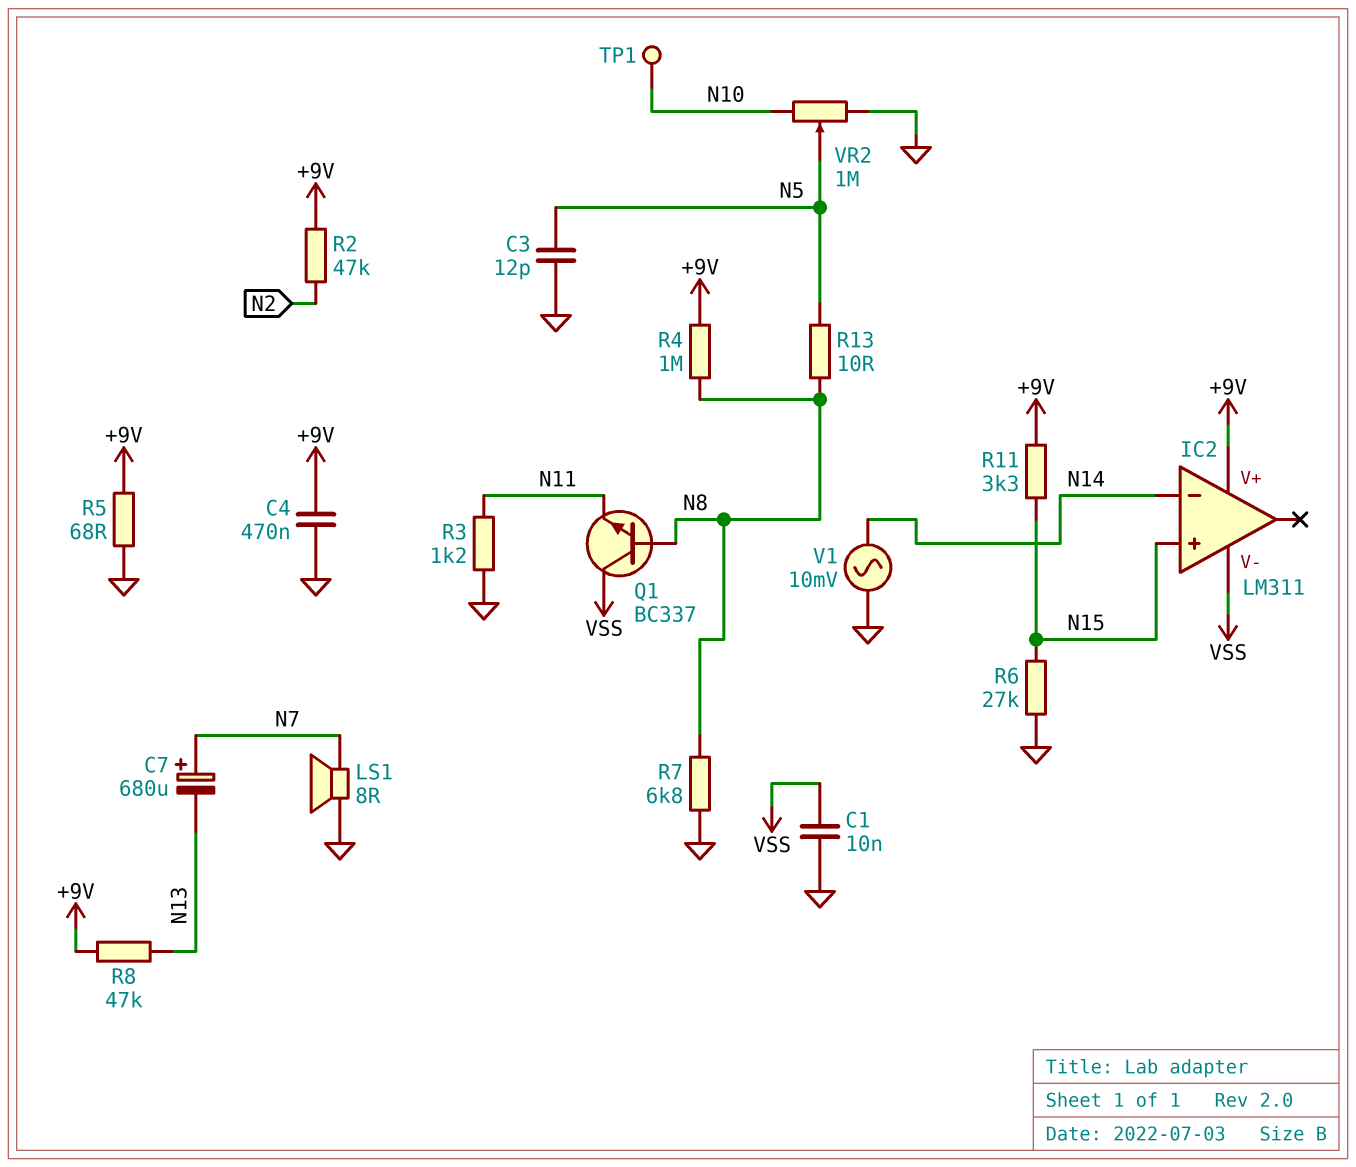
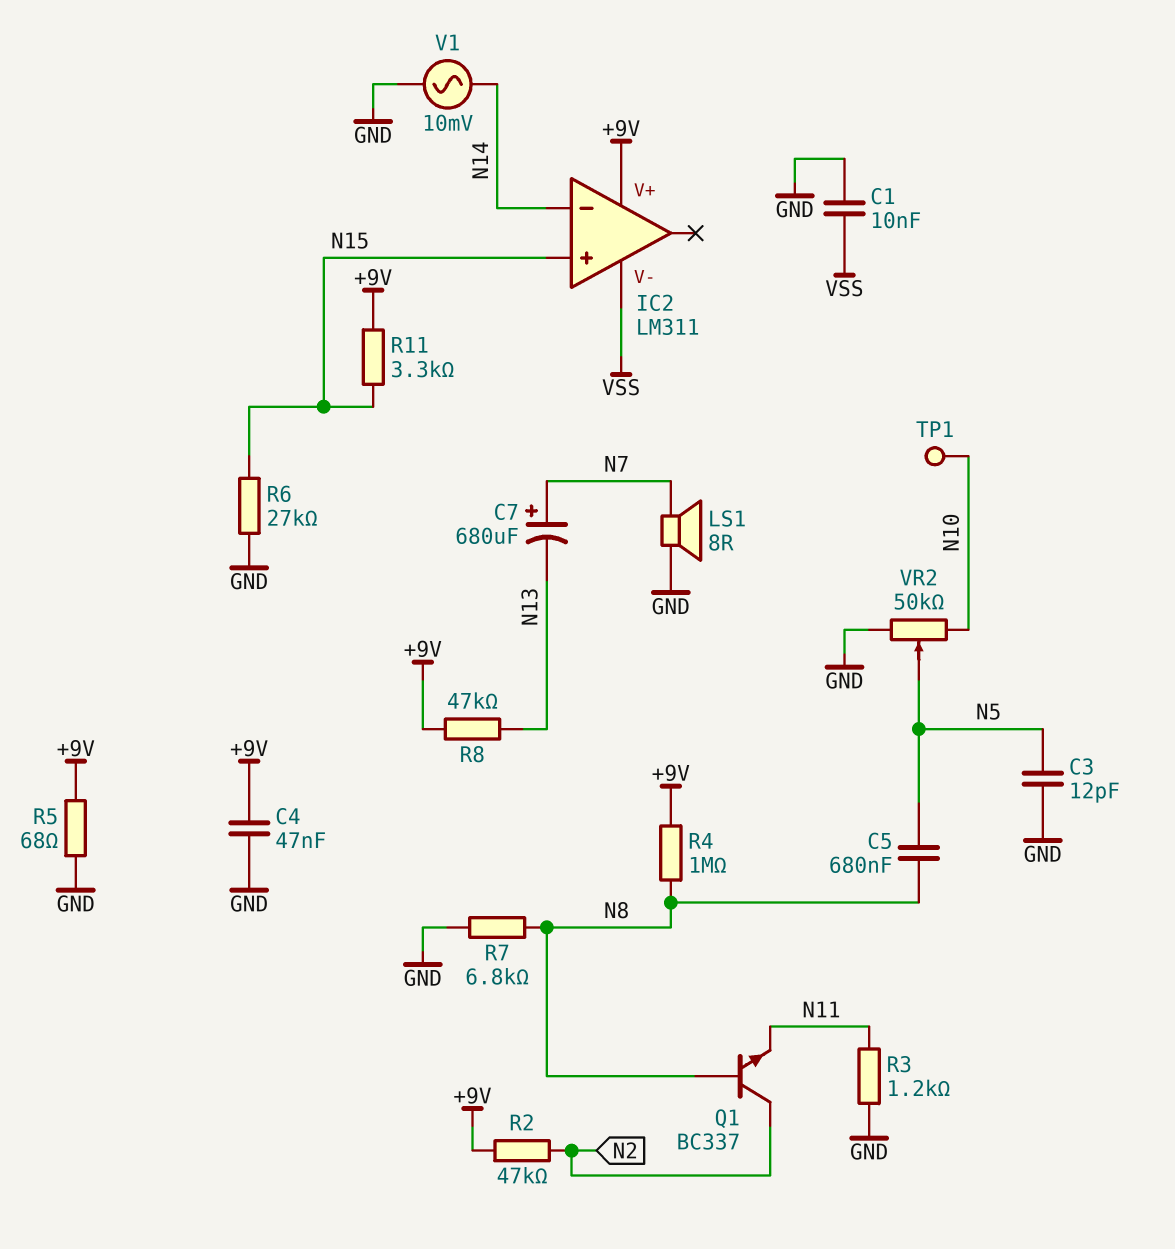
C4: 470nF (+9V, GND) -> 47nF (+9V, GND)
C5: none -> 680nF (N5, N8)
Q1: NPN BC337 (B N8, C VSS, E N11) -> NPN BC337 (B N8, C N2, E N11)
R13: 10 (N5, N8) -> none
VR2: 1M (GND, N10, wiper N5) -> 50k (GND, N10, wiper N5)

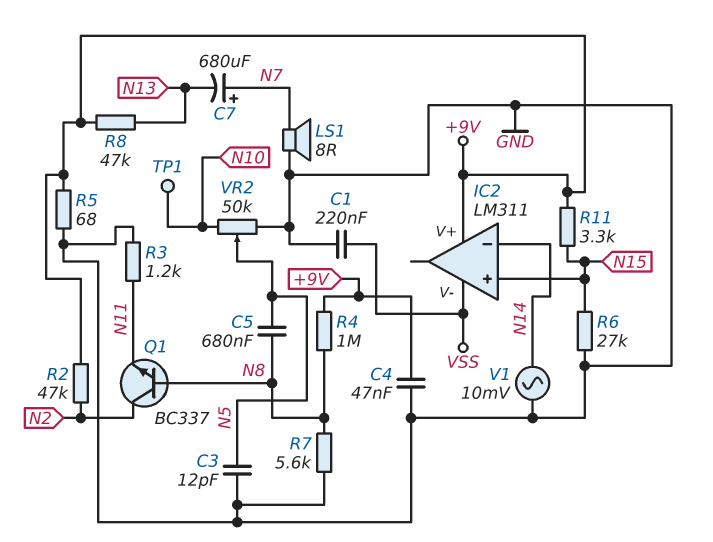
C1: 10nF (GND, VSS) -> 220nF (GND, VSS)
R7: 6.8k (GND, N8) -> 5.6k (GND, N8)

